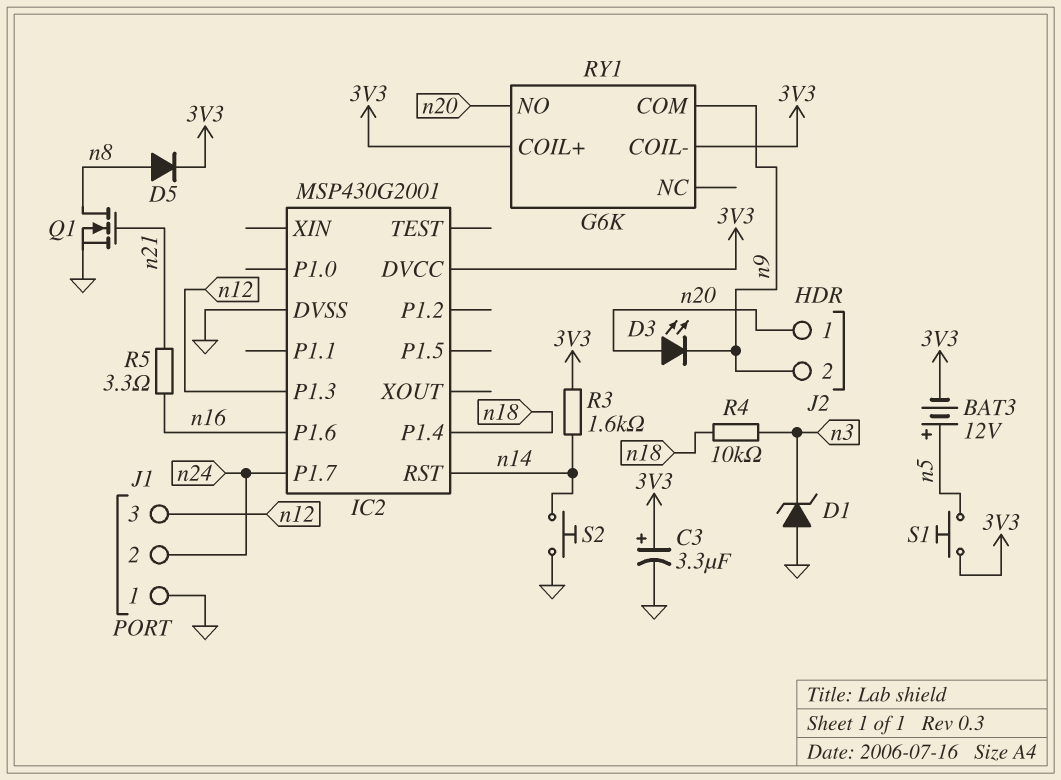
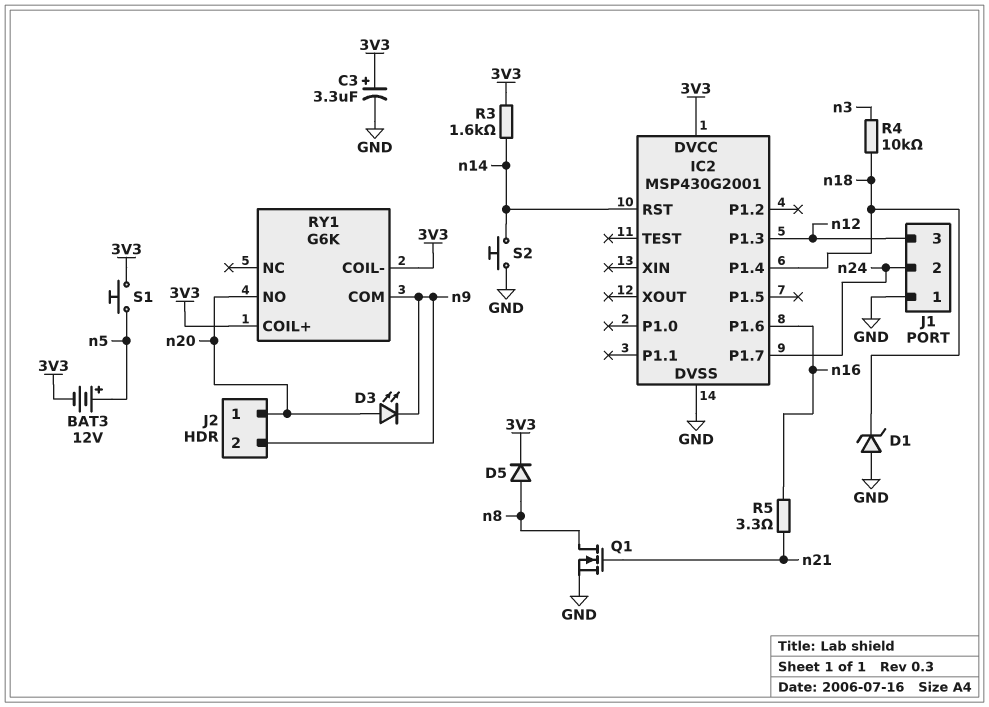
D1: zener (A GND, K n3) -> zener (A GND, K n18)

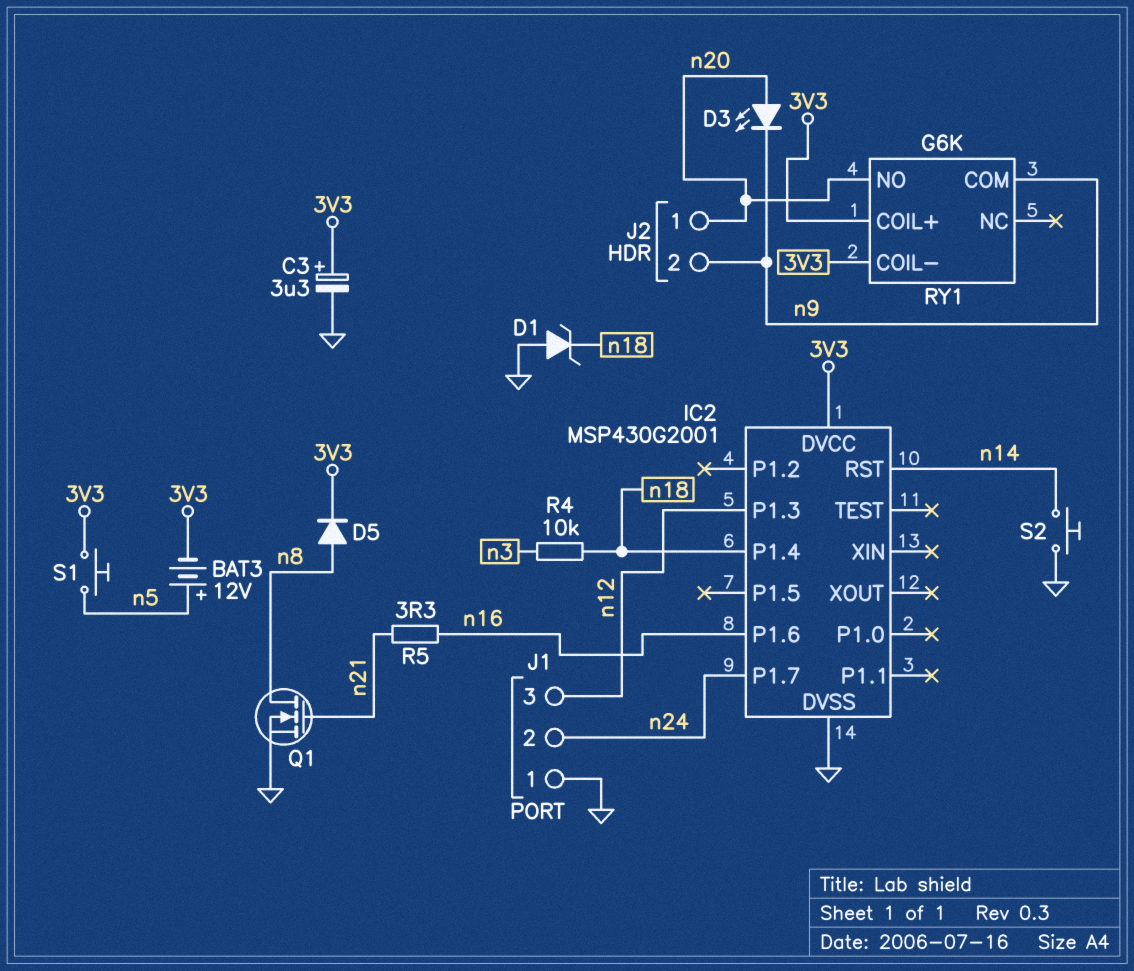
R3: 1.6k (3V3, n14) -> none

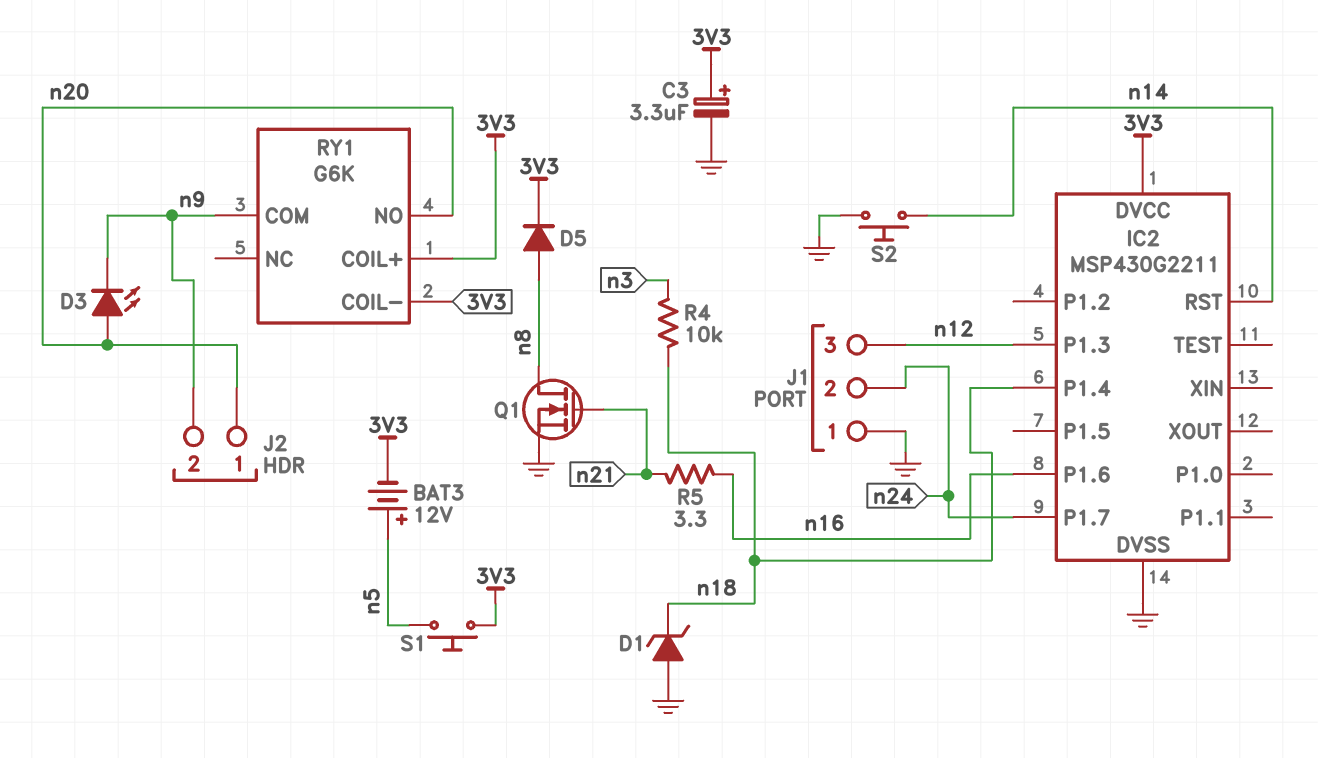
IC2: MSP430G2001 -> MSP430G2211

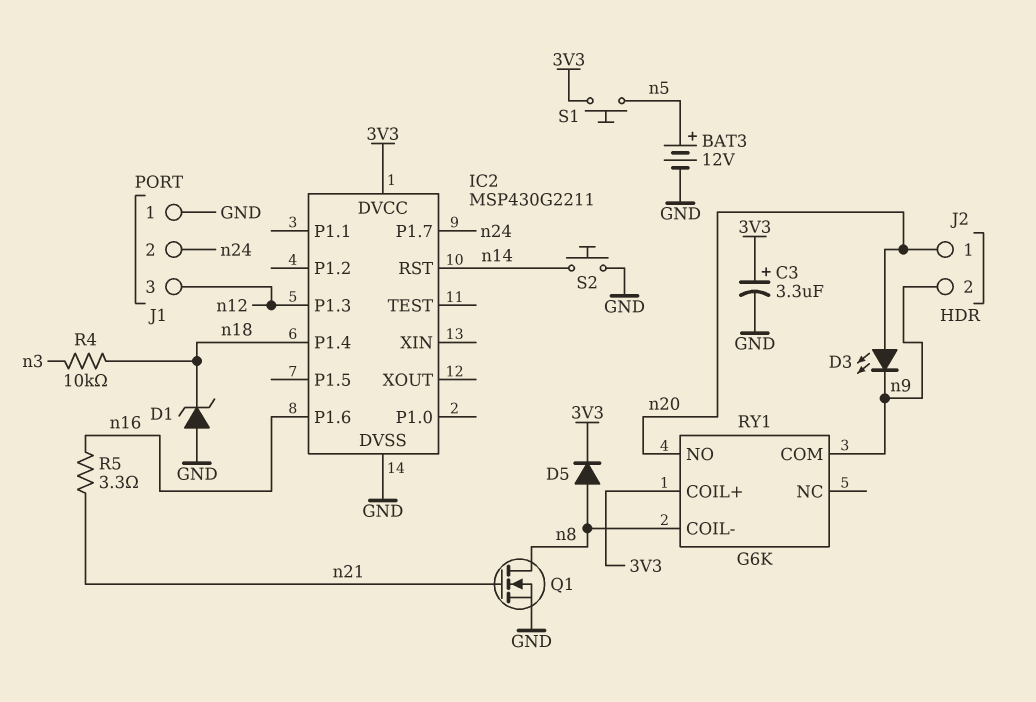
BAT3: 12V (plus n5, minus 3V3) -> 12V (plus n5, minus GND)
RY1 pin COIL-: 3V3 -> n8

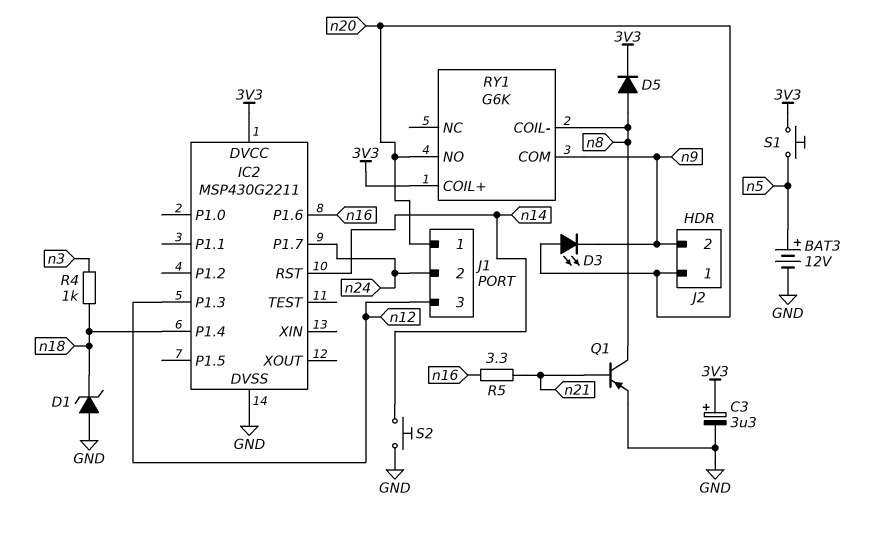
J1 pin 1: GND -> n20
Q1: NMOS (G n21, D n8, S GND) -> PNP (B n21, C n8, E GND)
R4: 10k (n3, n18) -> 1k (n3, n18)

